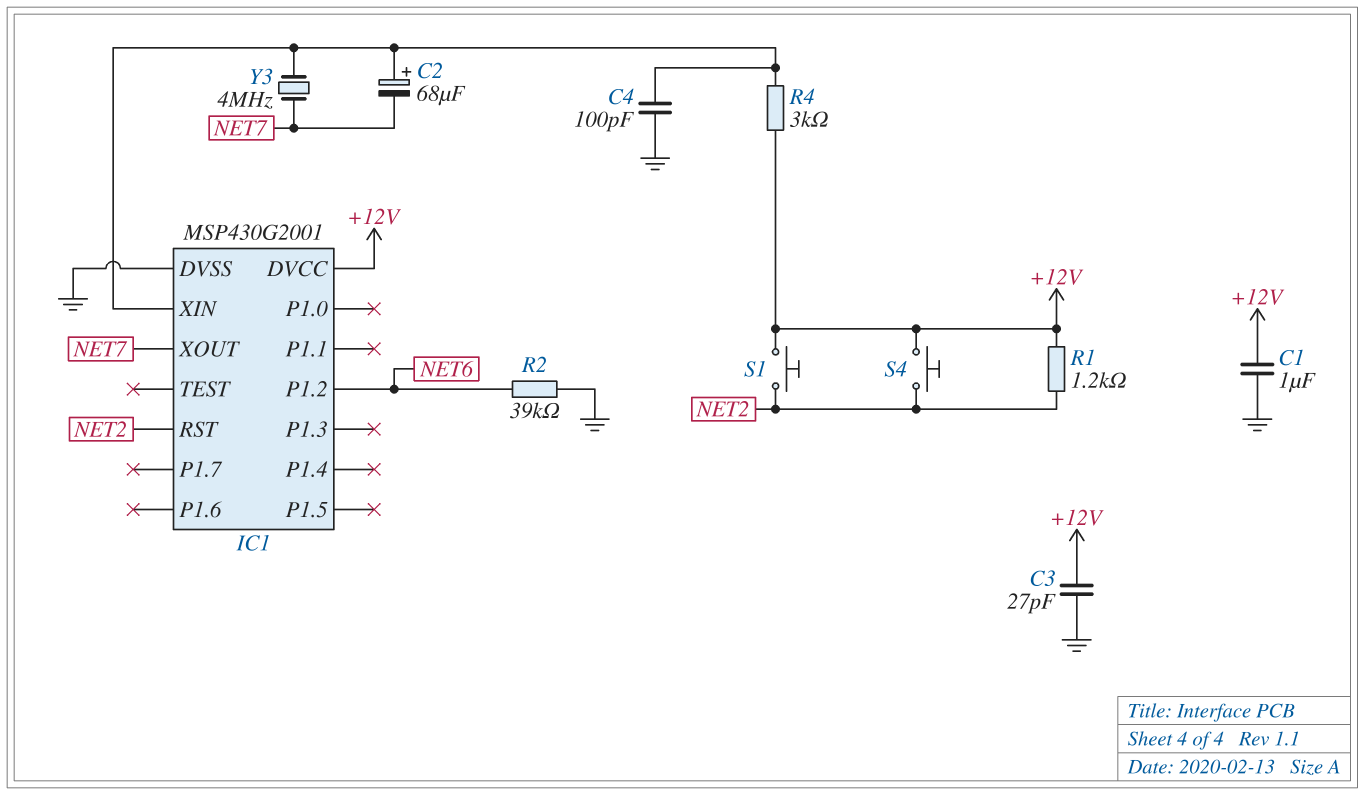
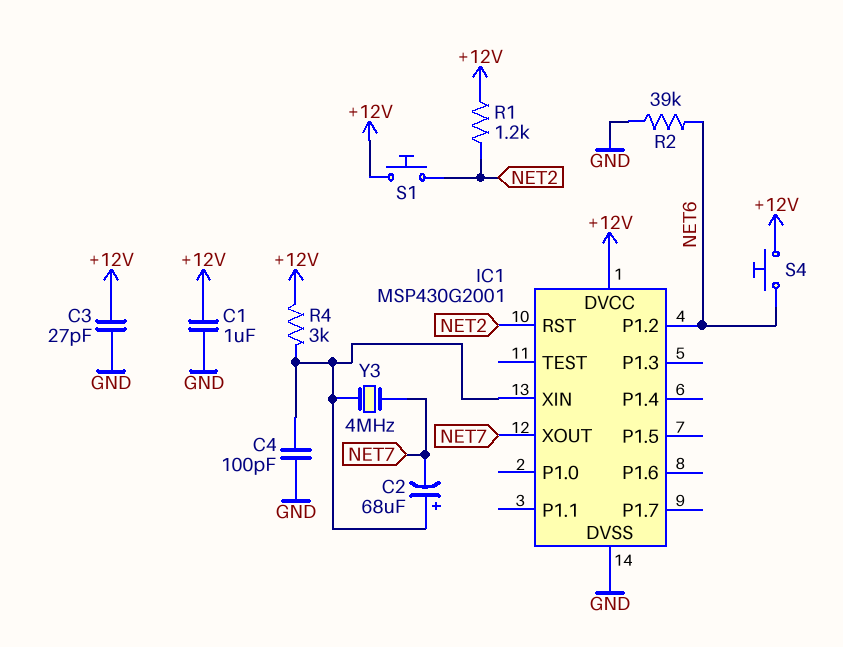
S4: button (+12V, NET2) -> button (+12V, NET6)

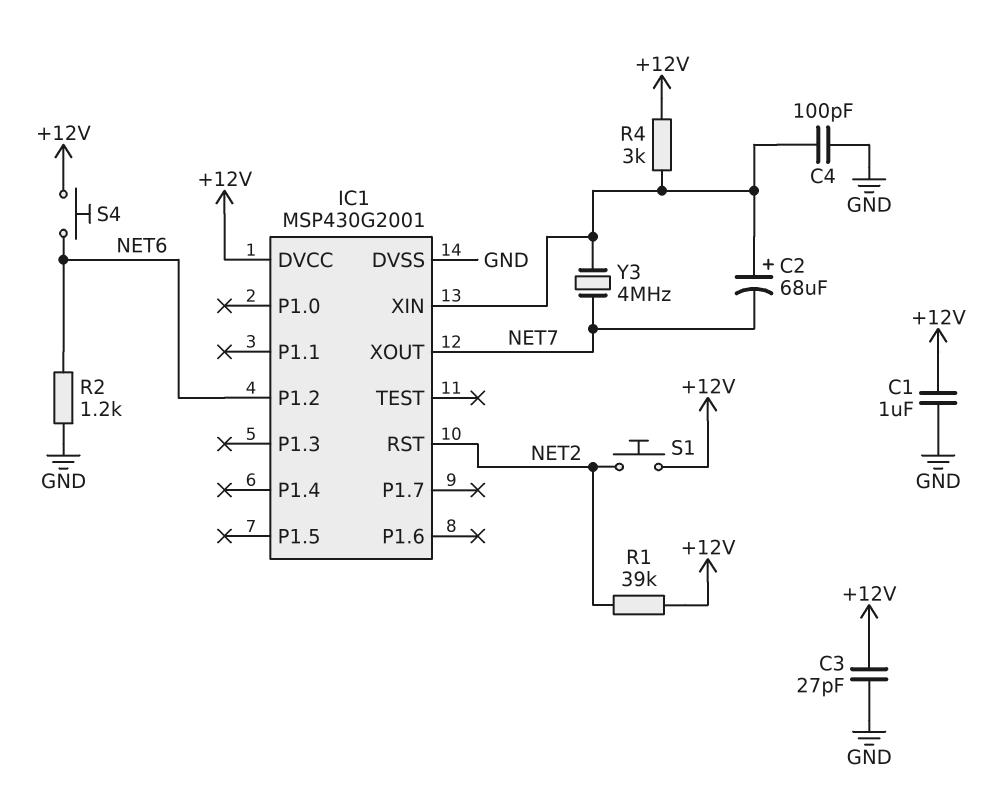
R1: 1.2k (+12V, NET2) -> 39k (+12V, NET2)
R2: 39k (GND, NET6) -> 1.2k (GND, NET6)

